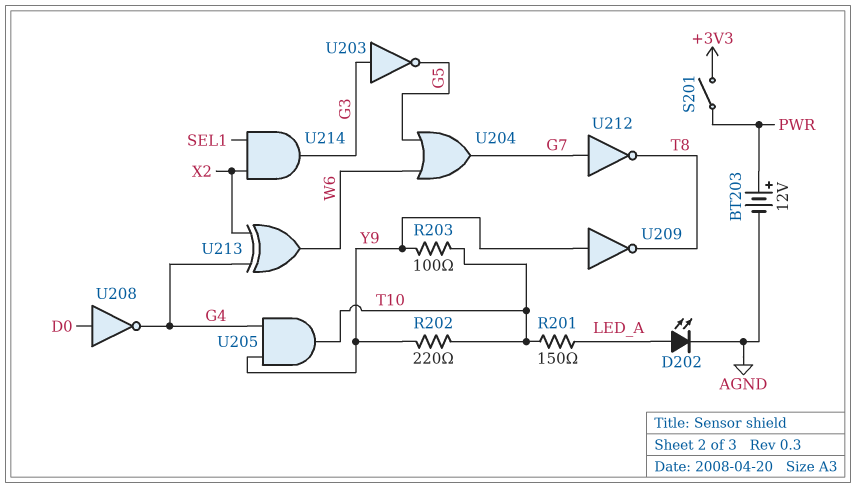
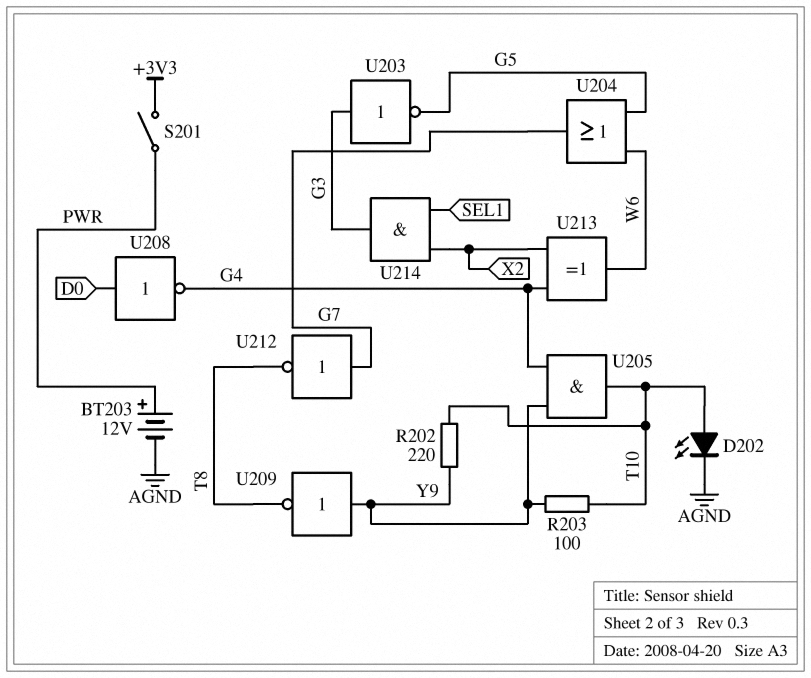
D202: LED (A LED_A, K AGND) -> LED (A T10, K AGND)
R201: 150 (LED_A, T10) -> none

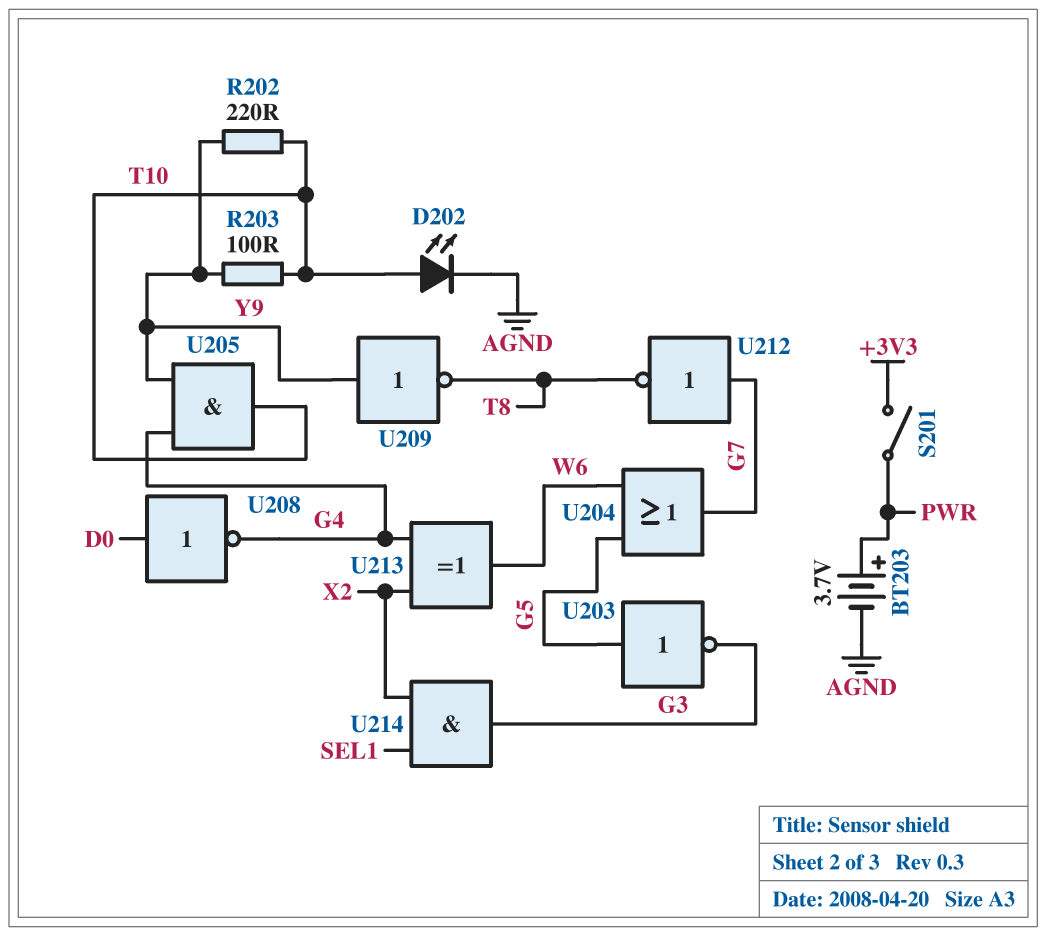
BT203: 12V (plus PWR, minus AGND) -> 3.7V (plus PWR, minus AGND)
U203: NOT (in G3, out G5) -> NOT (in G5, out G3)

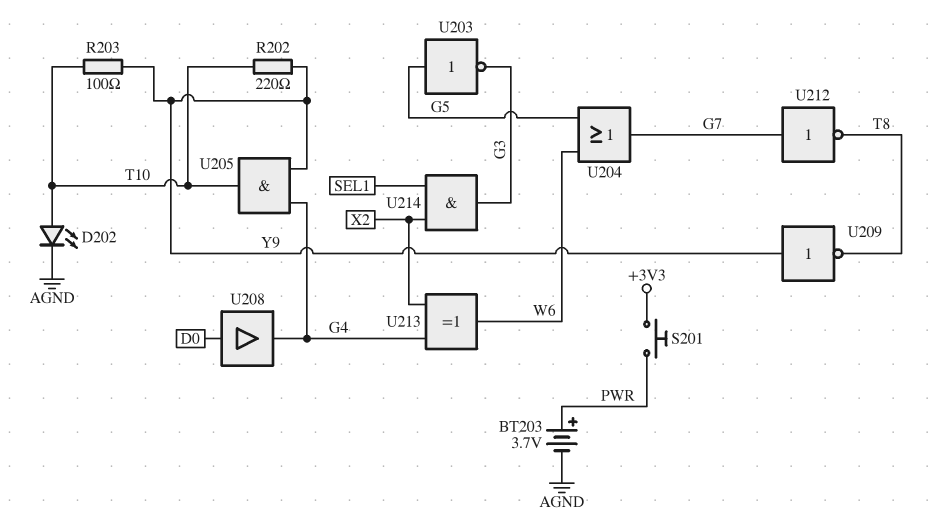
S201: switch (+3V3, PWR) -> button (+3V3, PWR)
U208: NOT (in D0, out G4) -> buffer (in D0, out G4)

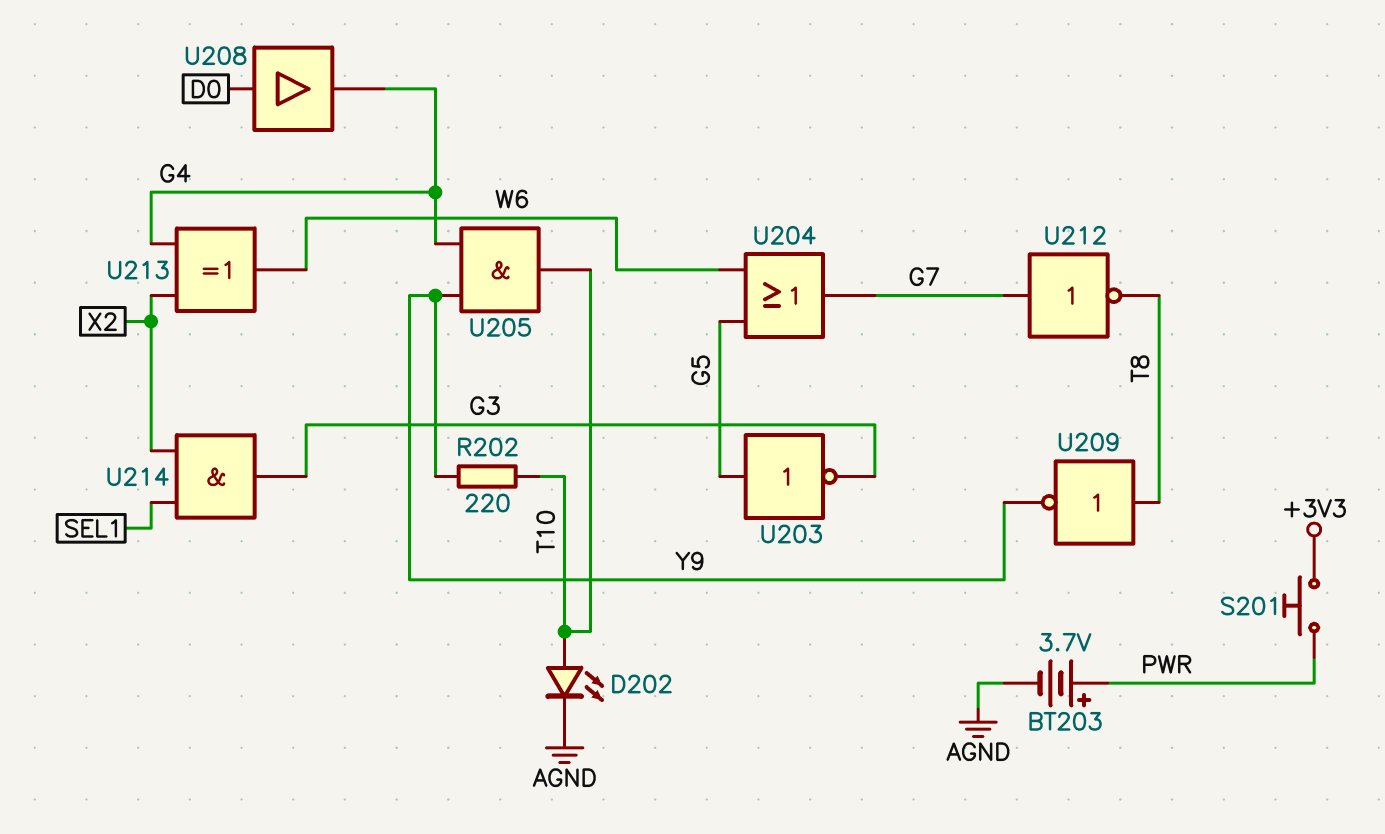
R203: 100 (T10, Y9) -> none
U209: NOT (in Y9, out T8) -> NOT (in T8, out Y9)

